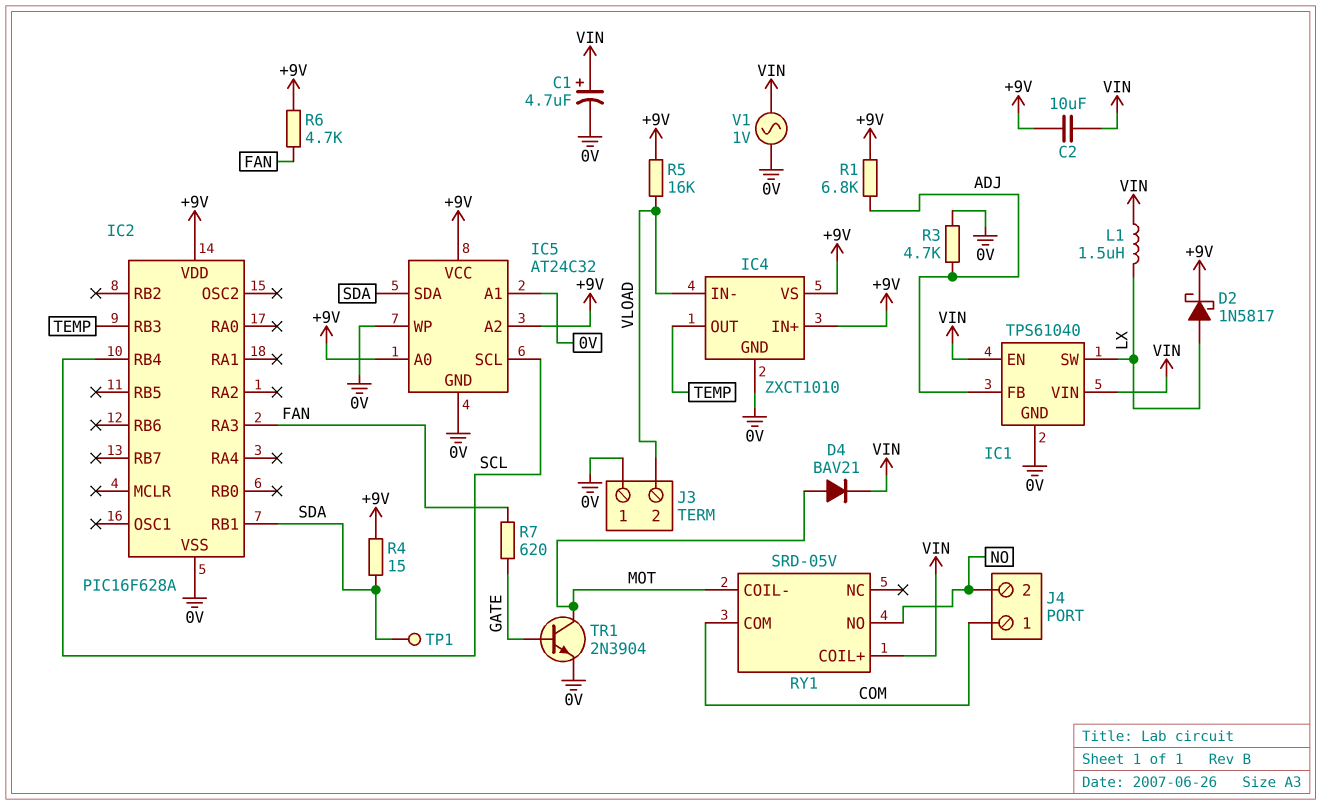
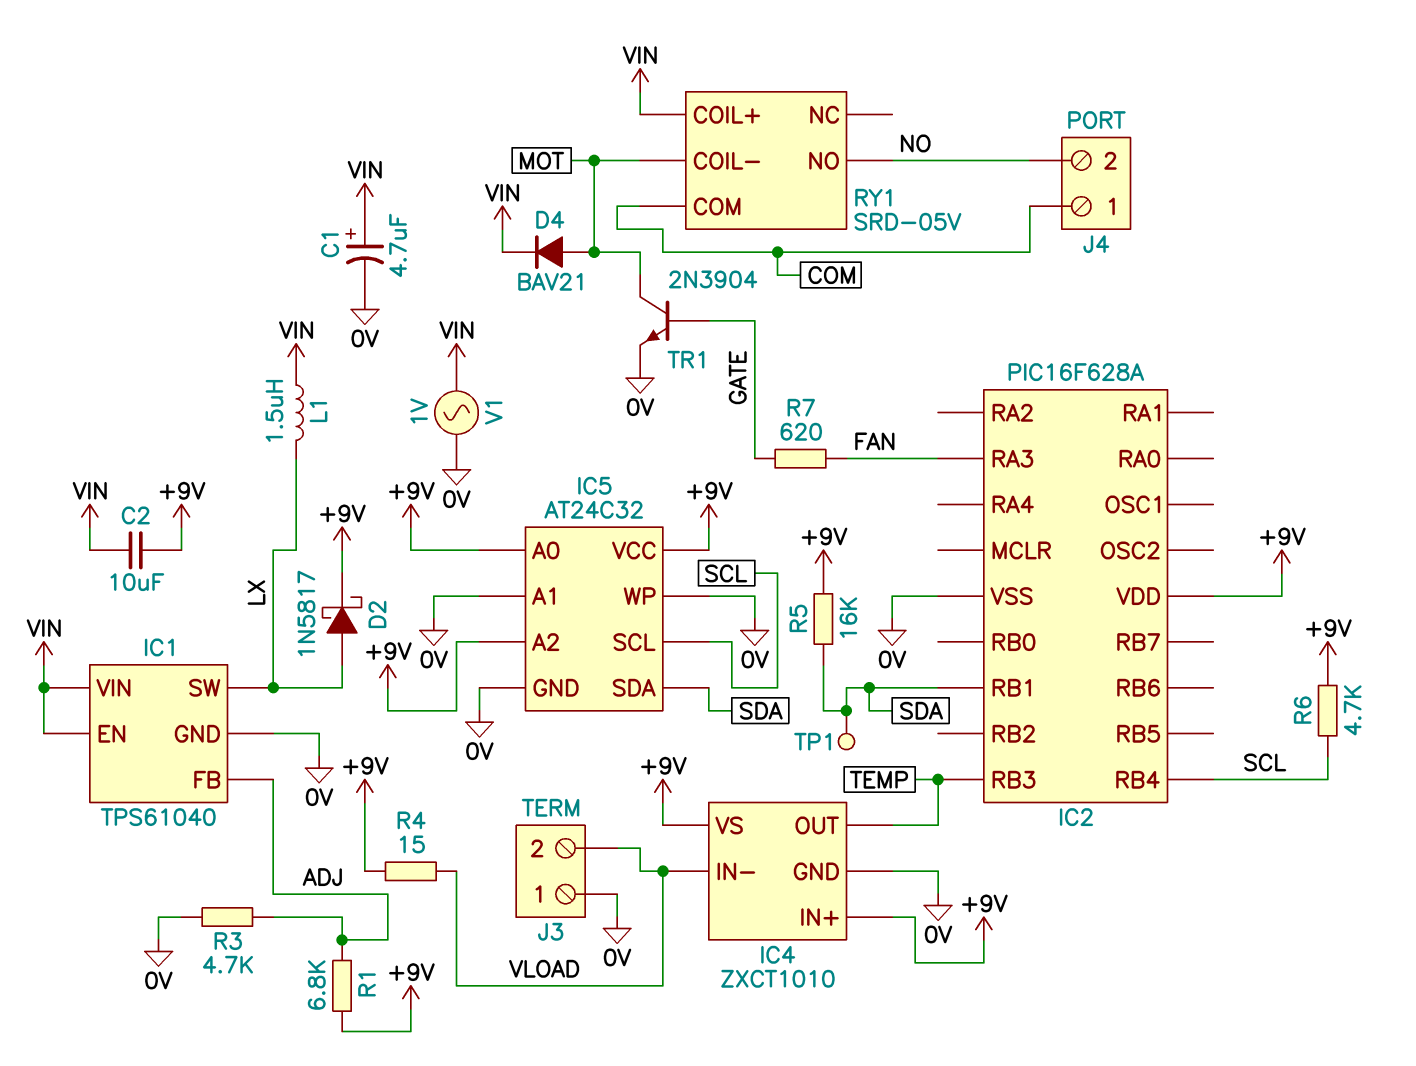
R4: 15 (+9V, SDA) -> 15 (+9V, VLOAD)
R5: 16k (+9V, VLOAD) -> 16k (+9V, SDA)
R6: 4.7k (+9V, FAN) -> 4.7k (+9V, SCL)

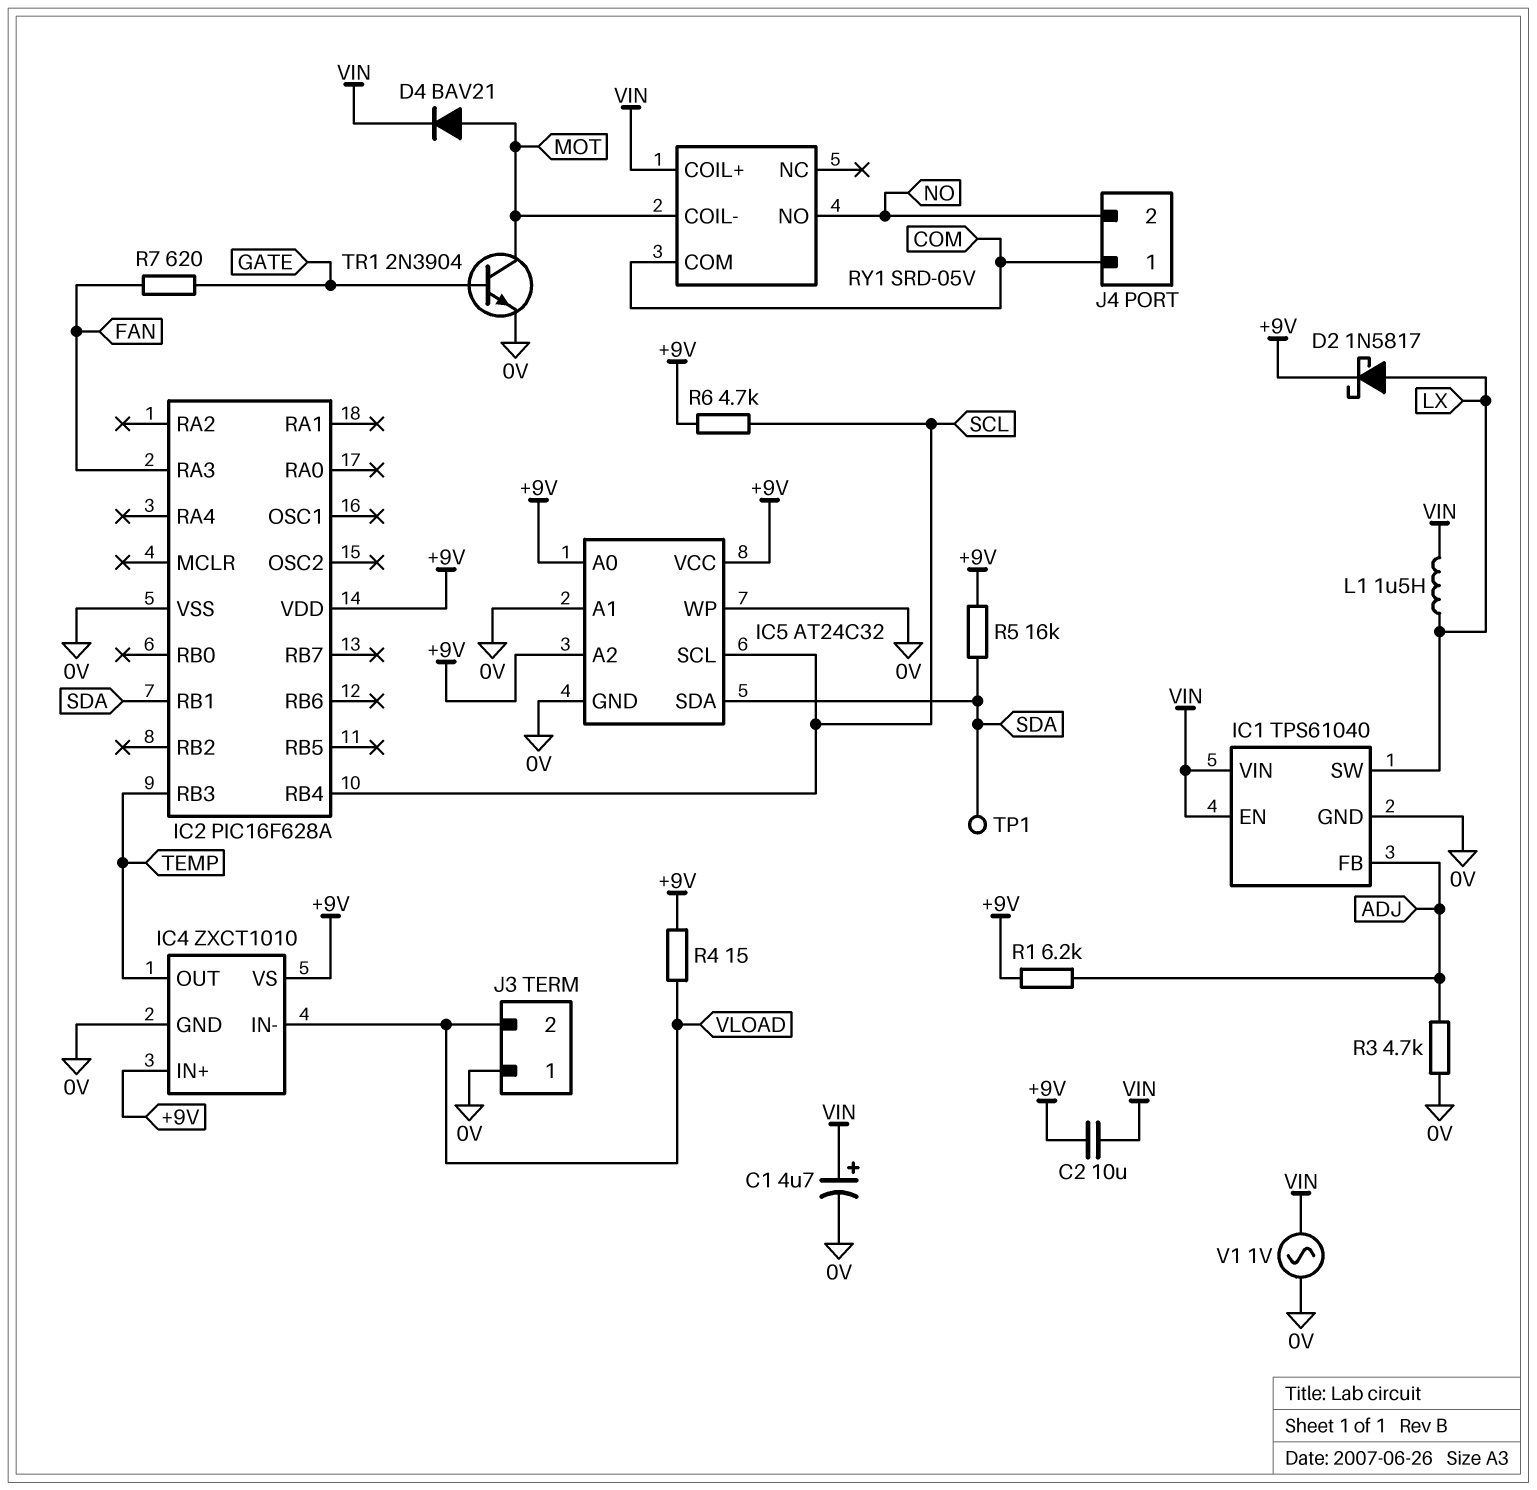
R1: 6.8k (+9V, ADJ) -> 6.2k (+9V, ADJ)

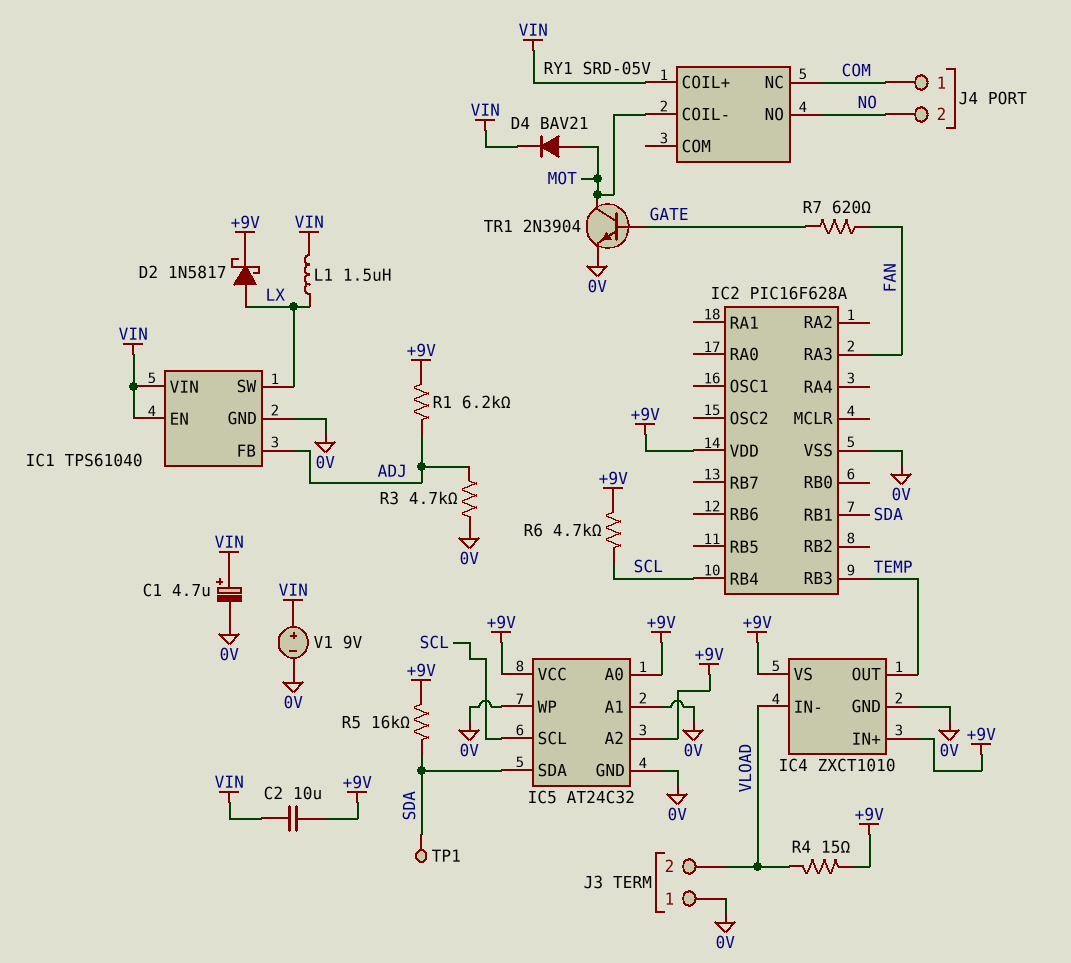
RY1 pin COM: COM -> none
RY1 pin NC: none -> COM
V1: AC 1V (0V, VIN) -> 9V (plus VIN, minus 0V)

